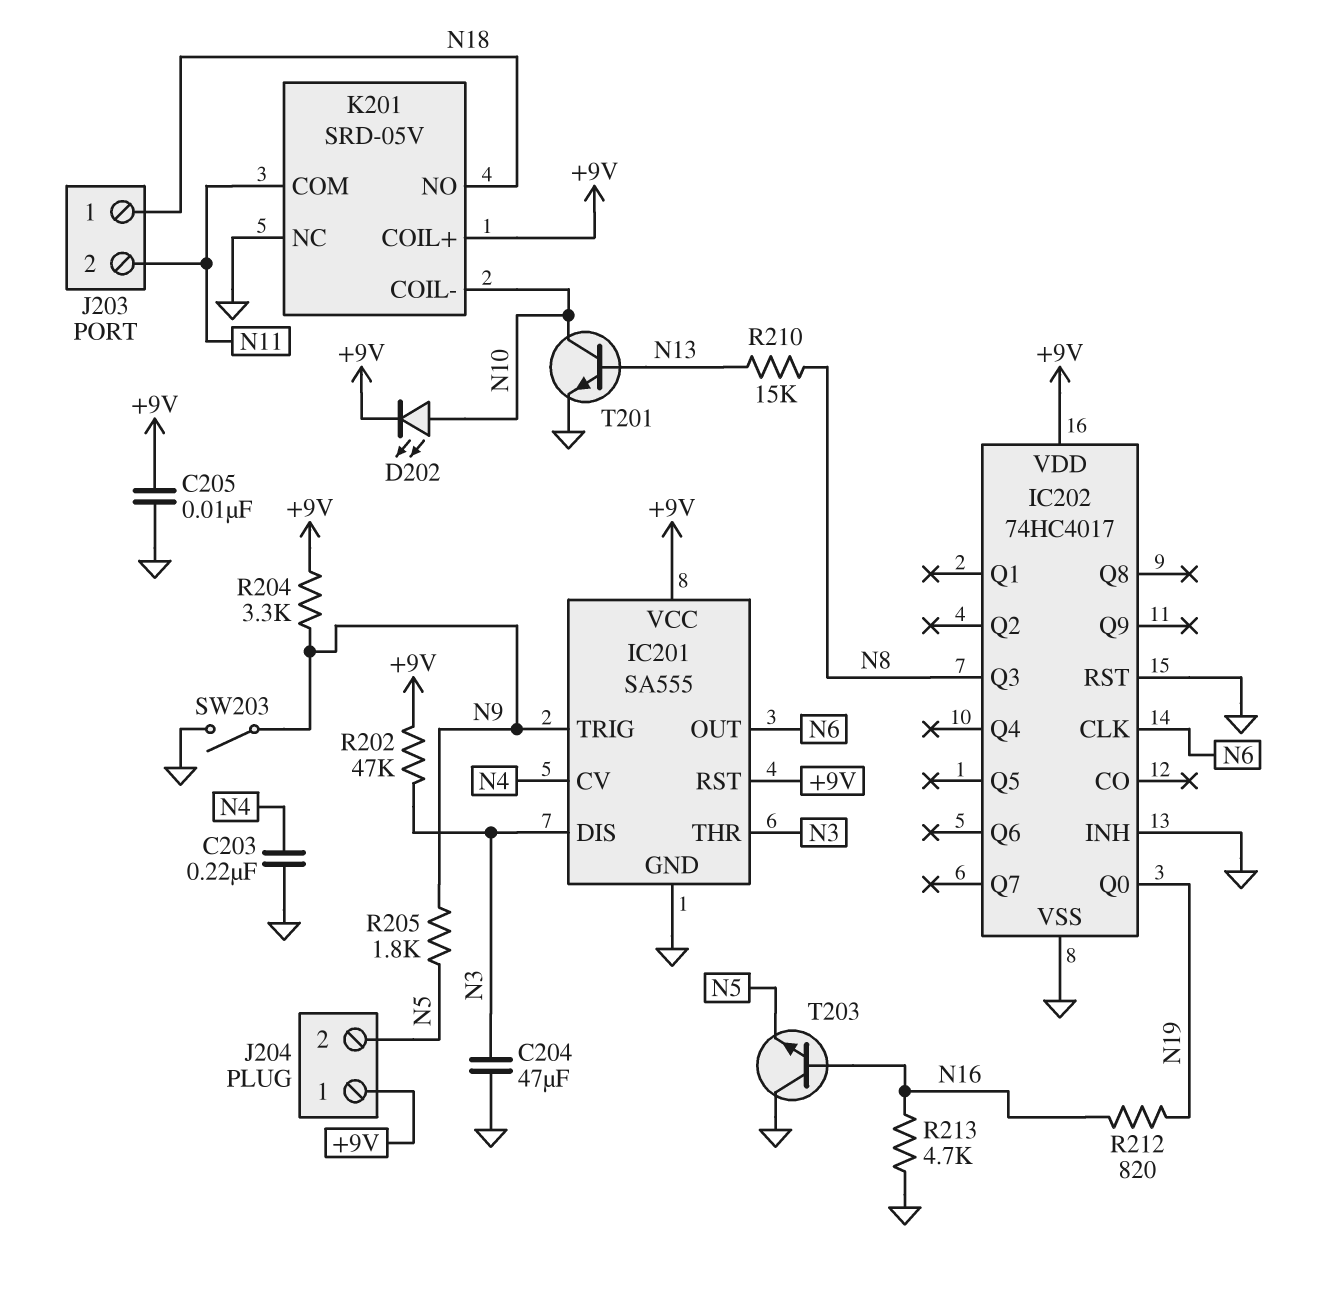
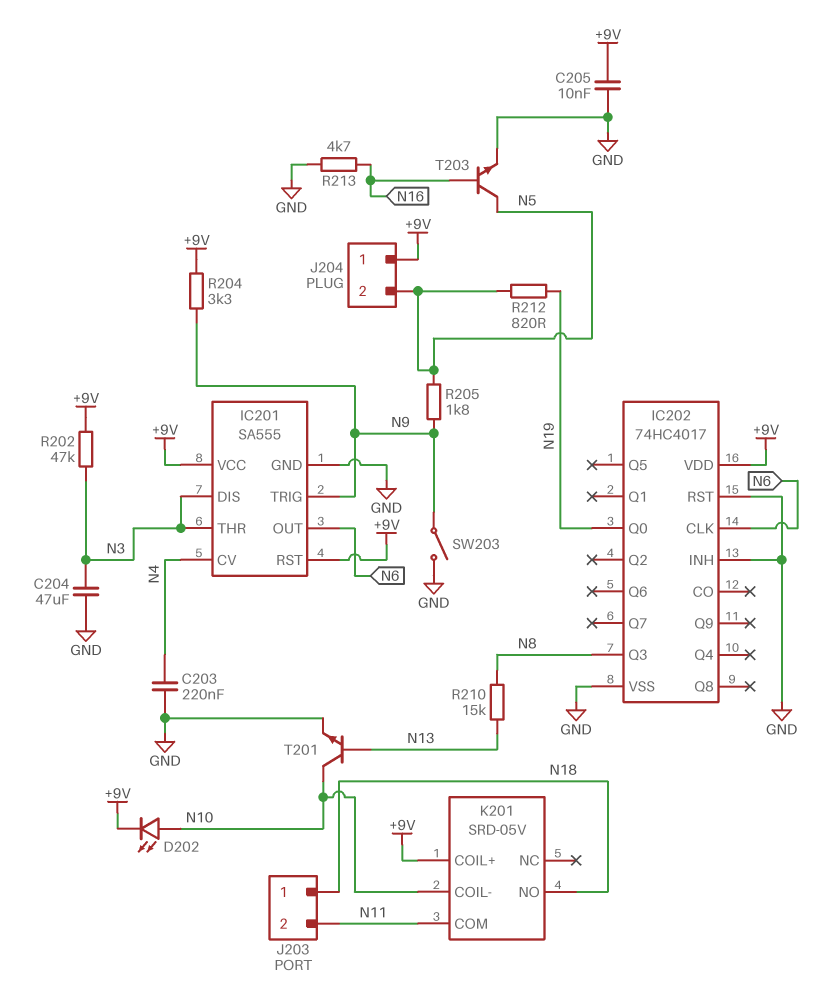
K201 pin NC: GND -> none
R212: 820 (N16, N19) -> 820 (N5, N19)
T203: NPN (B N16, C GND, E N5) -> NPN (B N16, C N5, E GND)

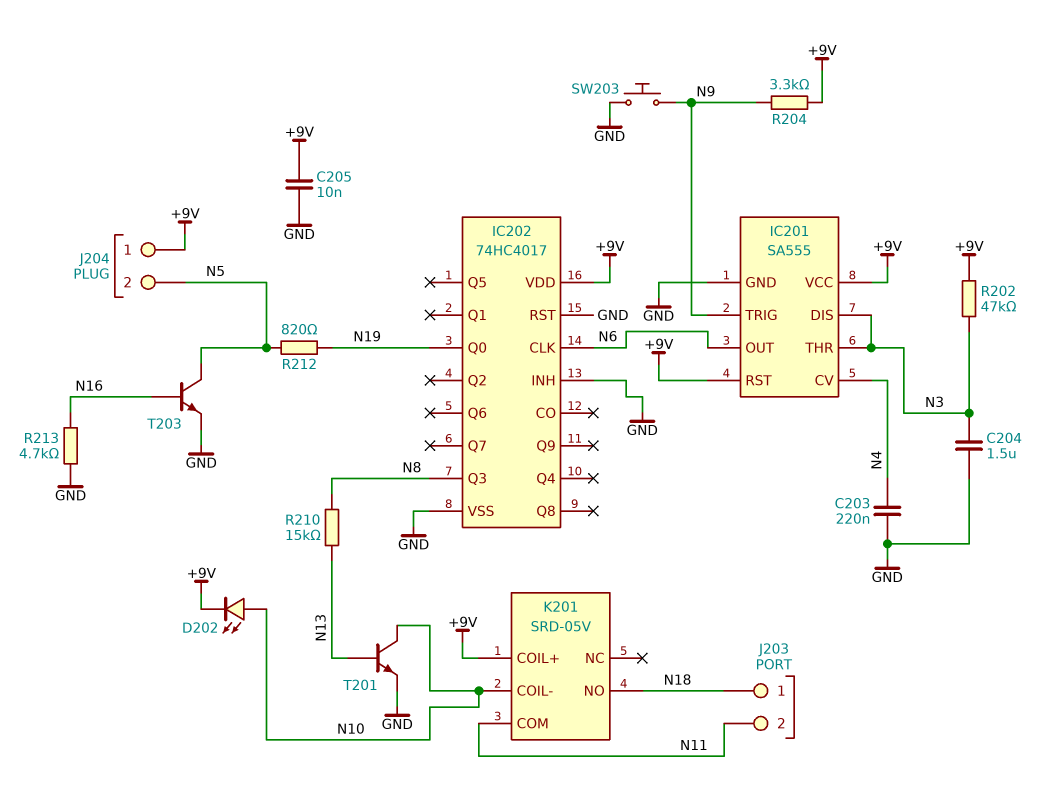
C204: 47uF (GND, N3) -> 1.5uF (GND, N3)
R205: 1.8k (N5, N9) -> none
SW203: switch (GND, N9) -> button (GND, N9)

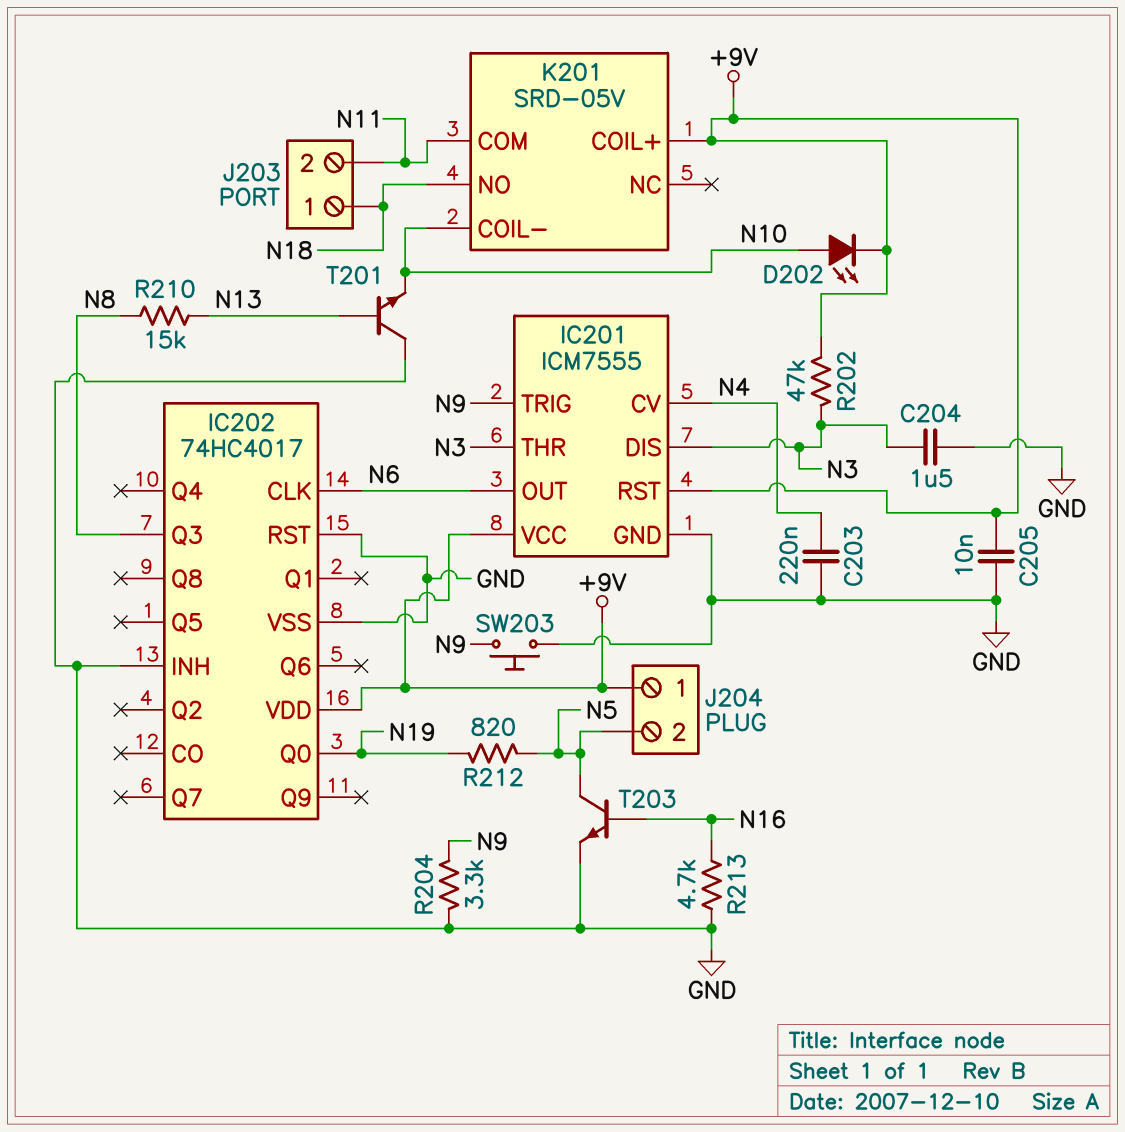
IC201: SA555 -> ICM7555
R204: 3.3k (+9V, N9) -> 3.3k (GND, N9)
T201: NPN (B N13, C N10, E GND) -> NPN (B N13, C GND, E N10)

